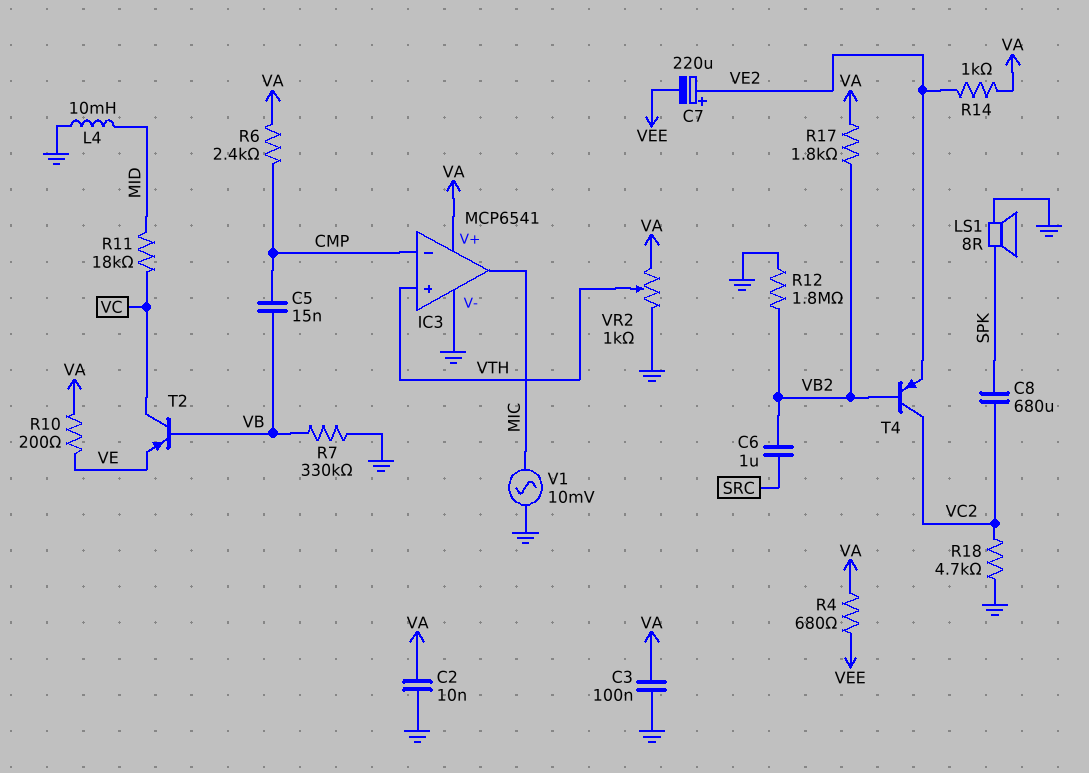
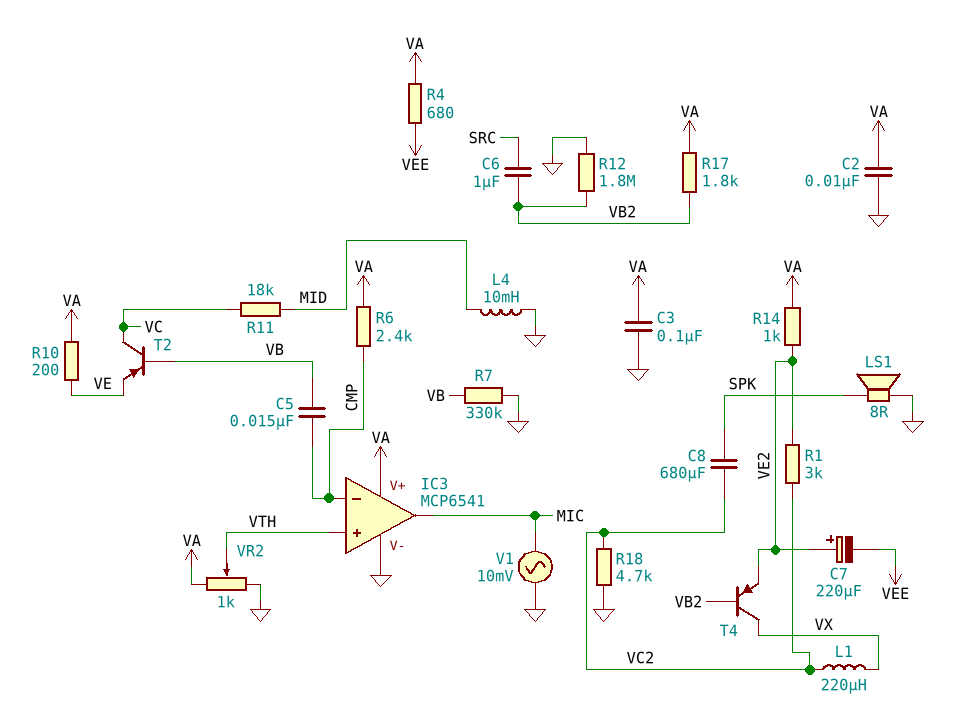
L1: none -> 220uH (VC2, VX)
R1: none -> 3k (VC2, VE2)
T4: PNP (B VB2, C VC2, E VE2) -> PNP (B VB2, C VX, E VE2)

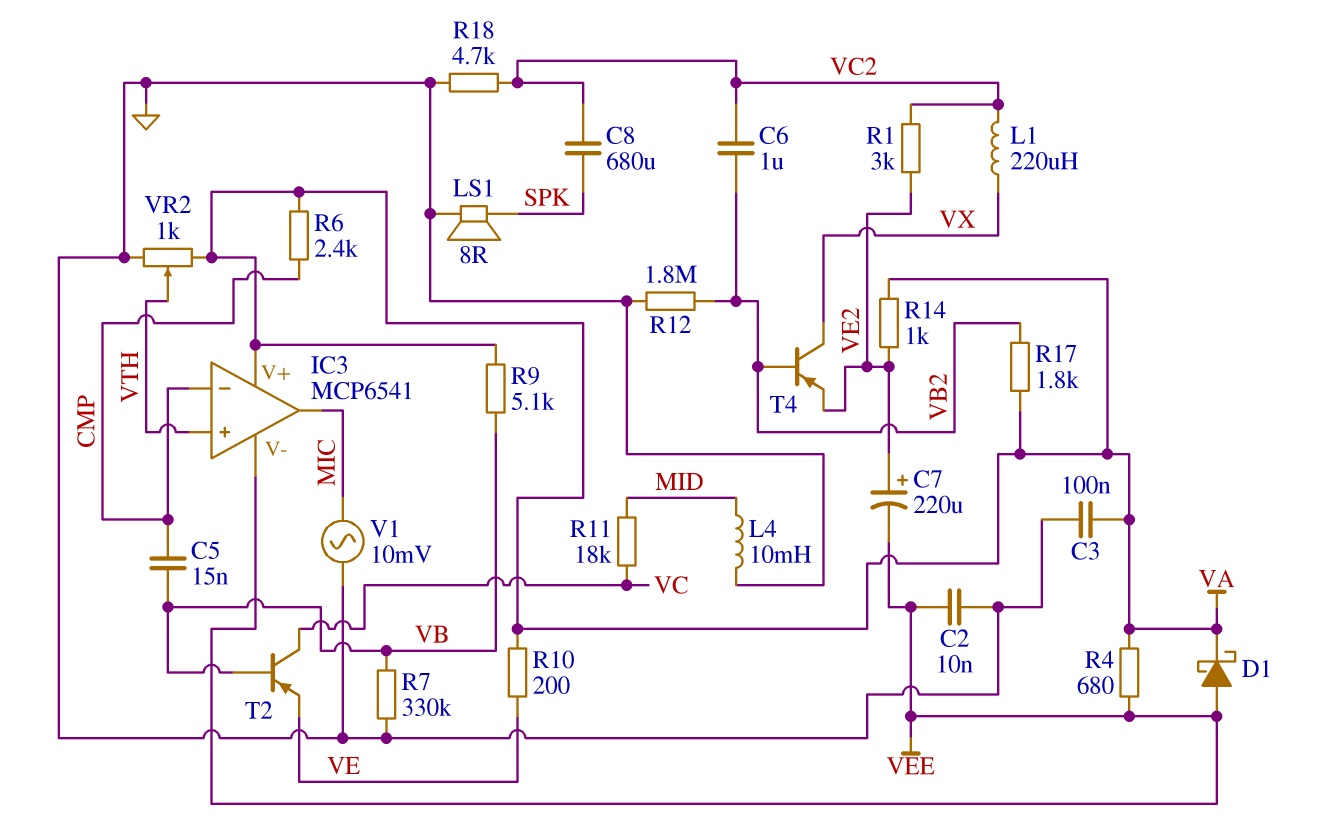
C2: 10nF (GND, VA) -> 10nF (GND, VEE)
C6: 1uF (SRC, VB2) -> 1uF (VB2, VC2)
D1: none -> schottky (A VEE, K VA)
IC3 pin V-: GND -> VEE
R9: none -> 5.1k (VA, VB)

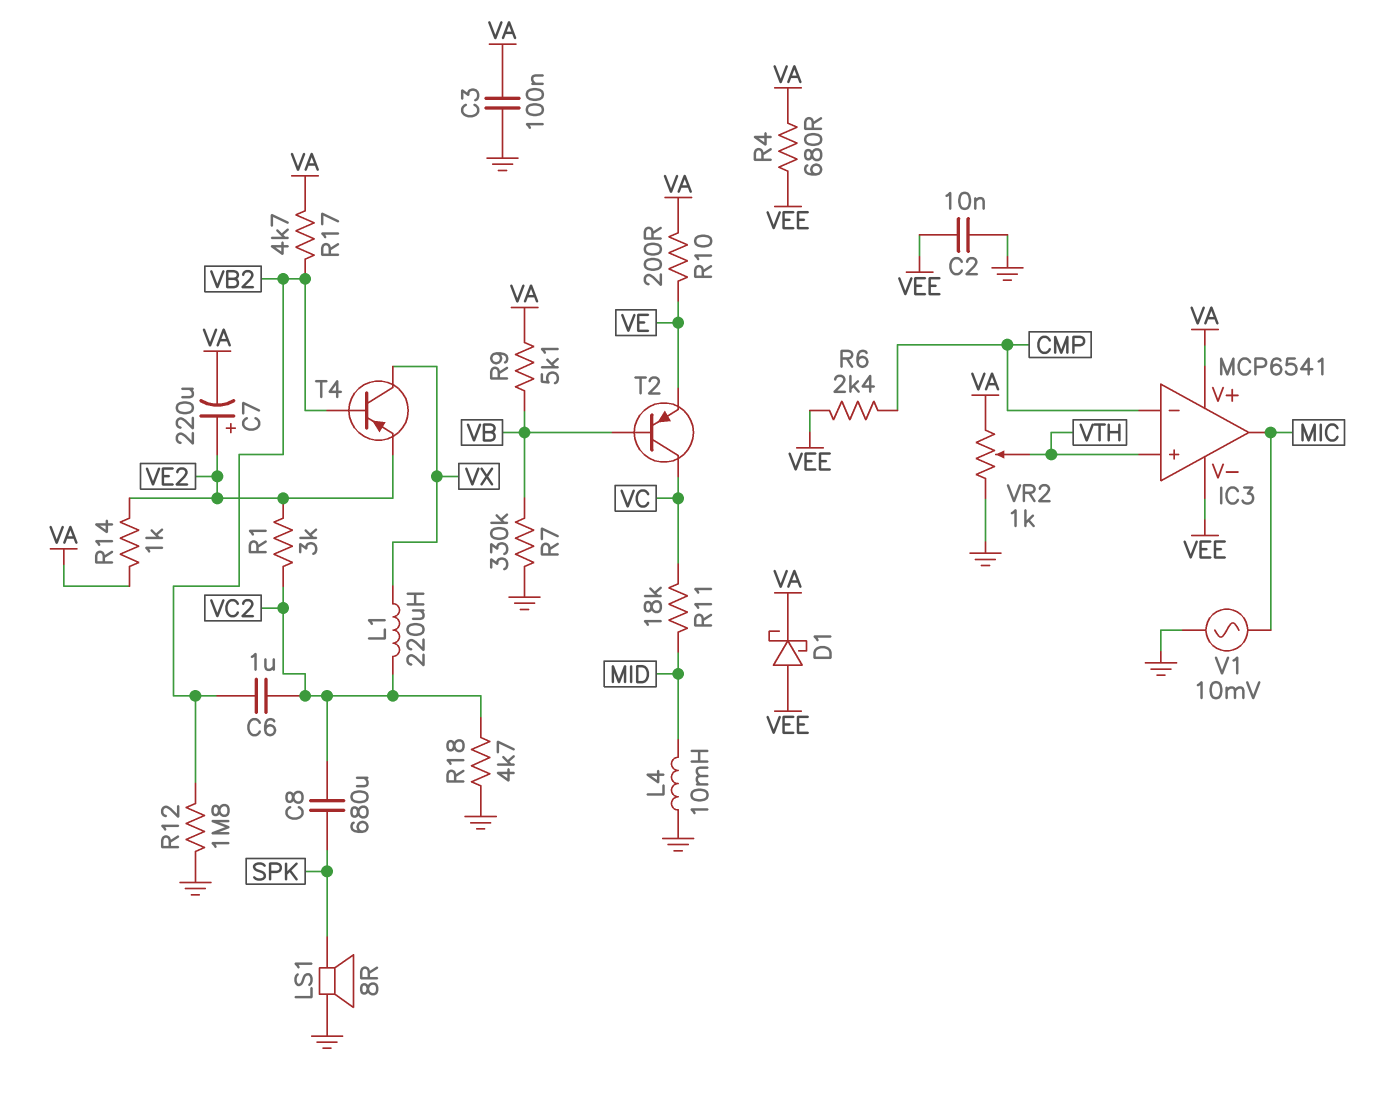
C5: 15nF (CMP, VB) -> none
C7: 220uF (plus VE2, minus VEE) -> 220uF (plus VE2, minus VA)
R6: 2.4k (CMP, VA) -> 2.4k (CMP, VEE)
R17: 1.8k (VA, VB2) -> 4.7k (VA, VB2)

